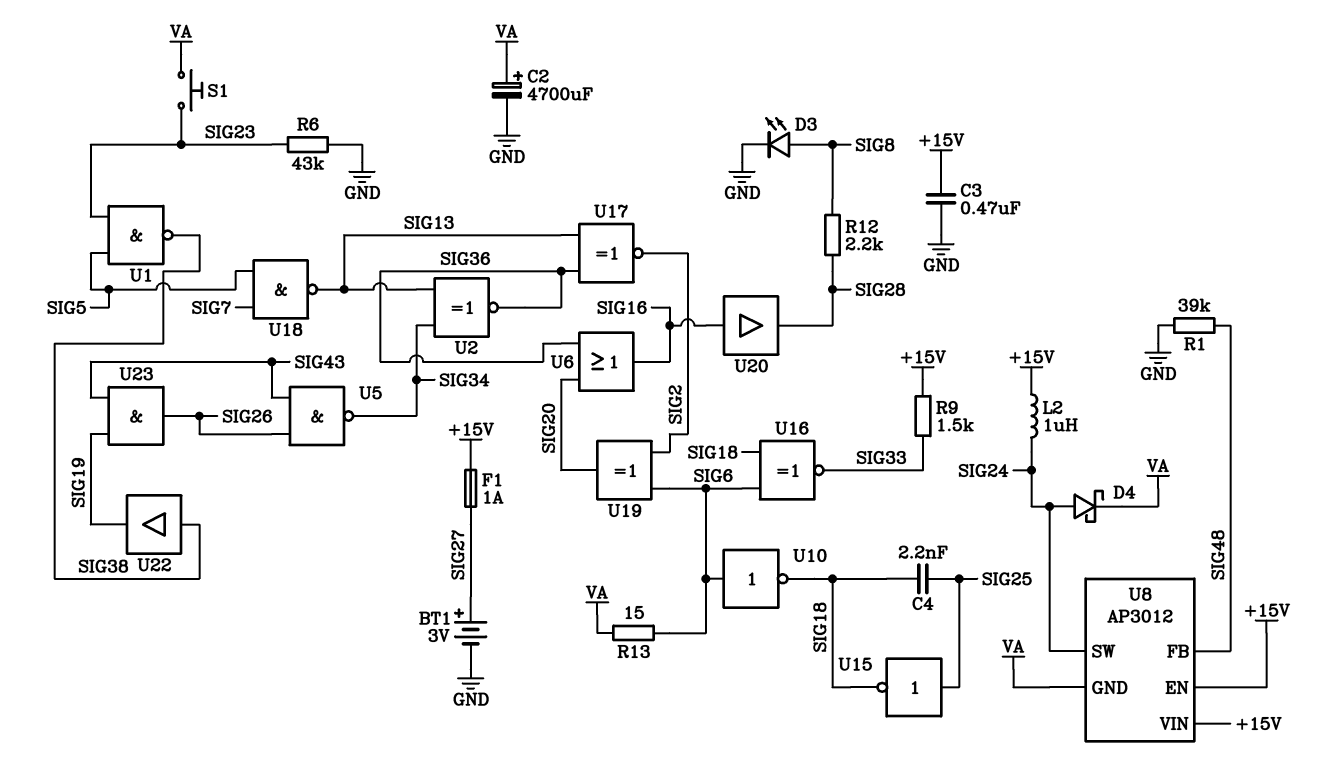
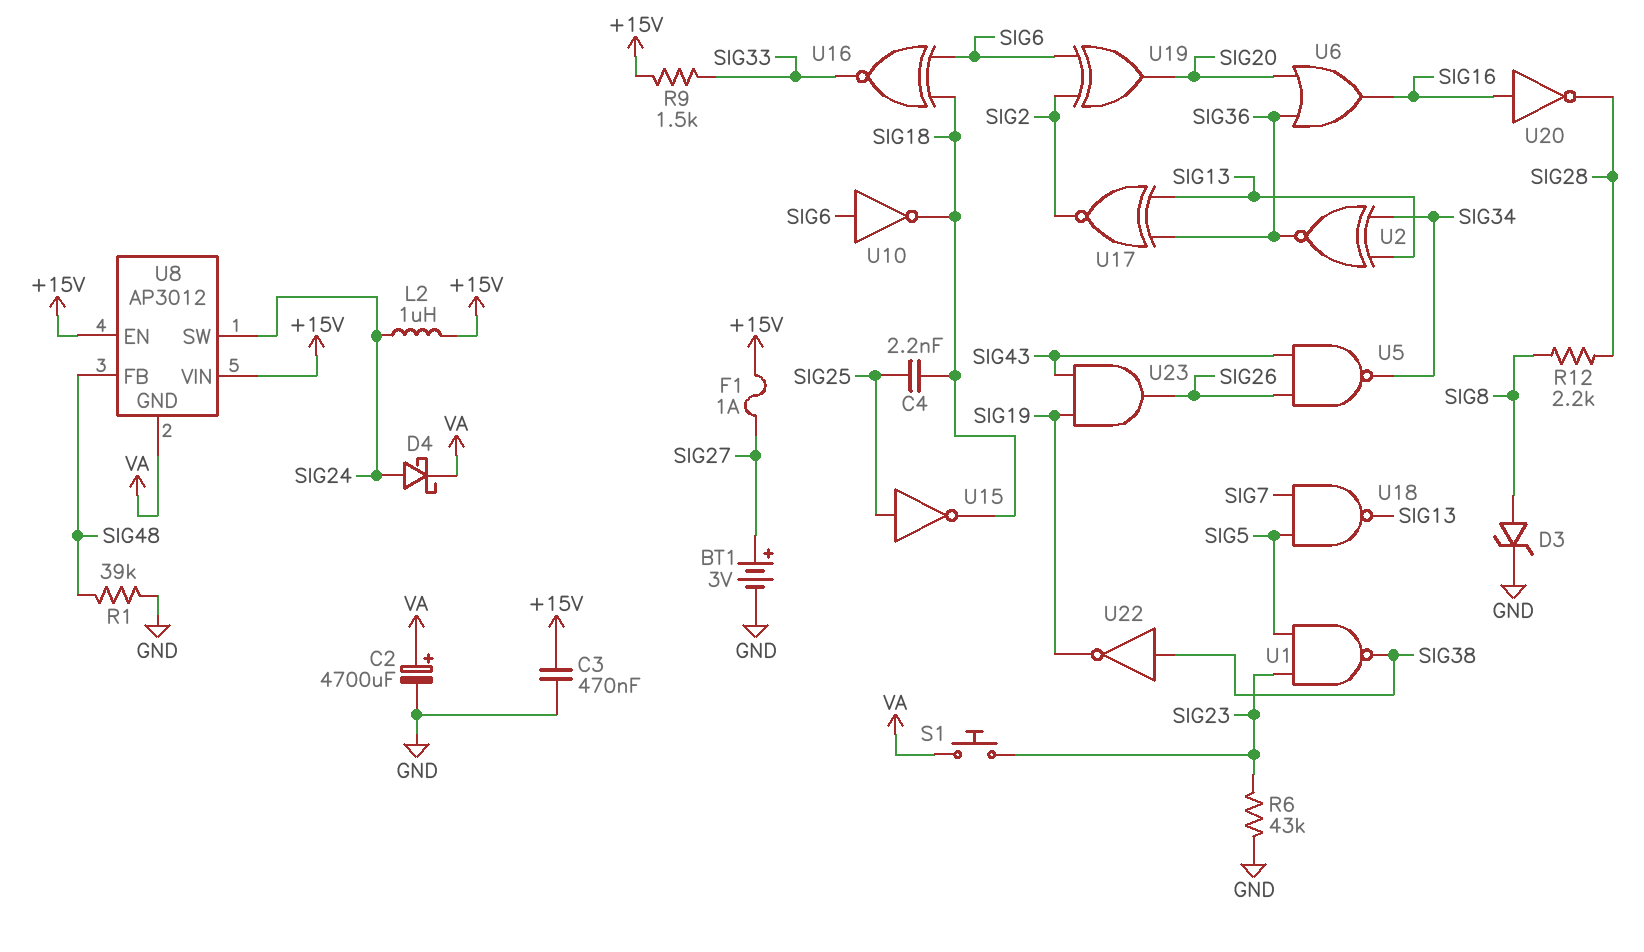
D3: LED (A SIG8, K GND) -> zener (A SIG8, K GND)
R13: 15 (SIG6, VA) -> none
U20: buffer (in SIG16, out SIG28) -> NOT (in SIG16, out SIG28)
U22: buffer (in SIG38, out SIG19) -> NOT (in SIG38, out SIG19)

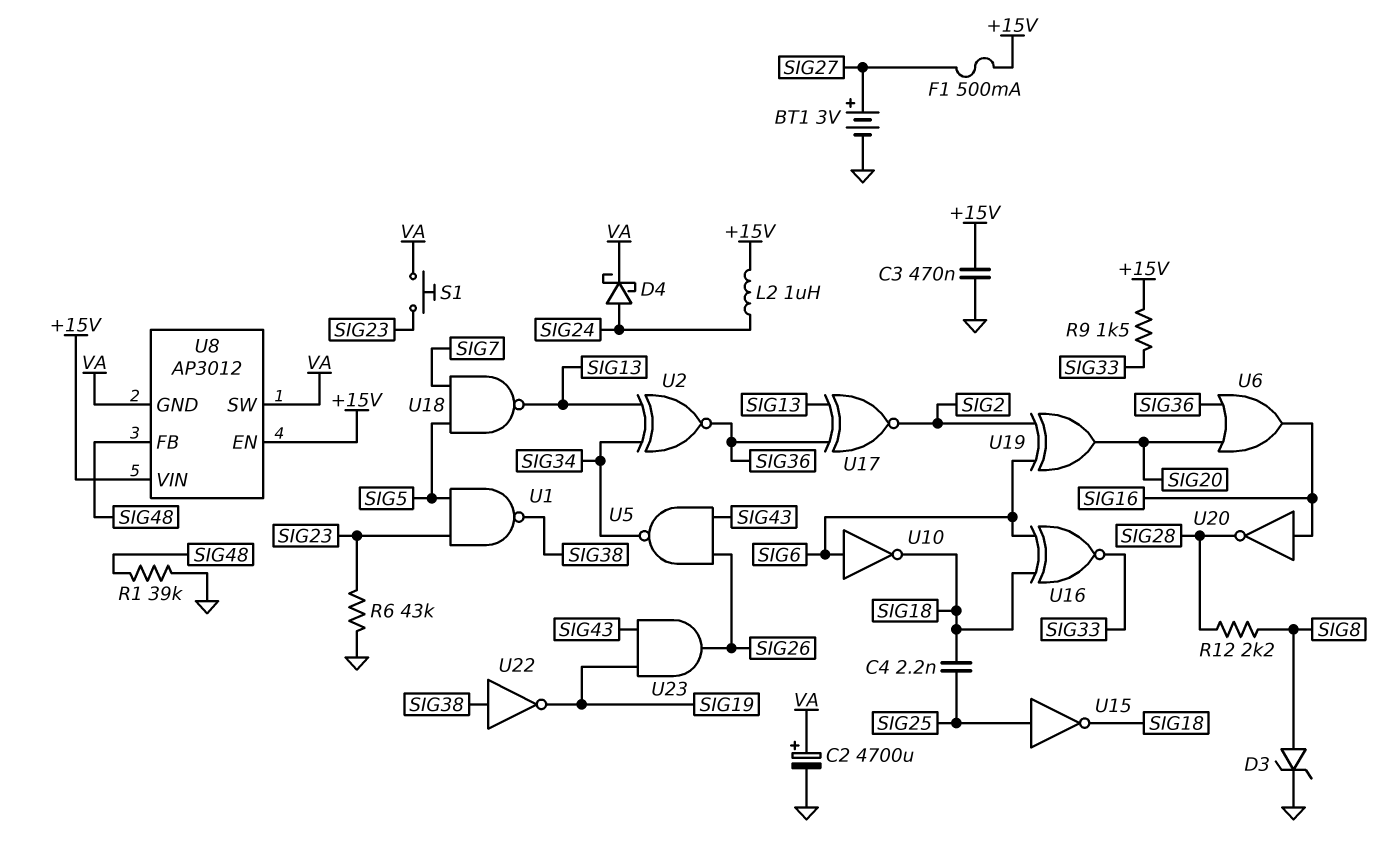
F1: 1A (+15V, SIG27) -> 500mA (+15V, SIG27)
U8 pin SW: SIG24 -> VA

